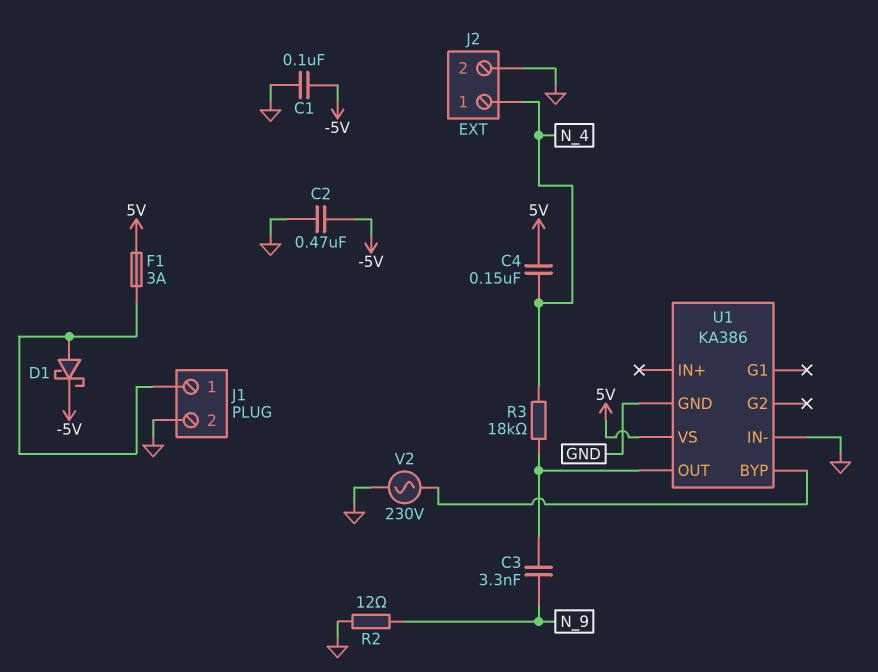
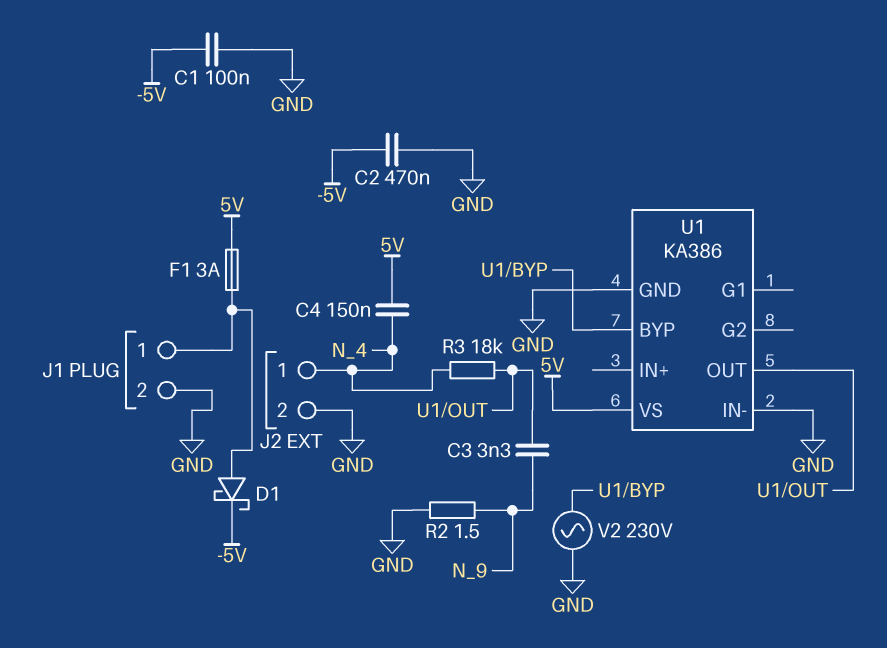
R2: 12 (GND, N_9) -> 1.5 (GND, N_9)

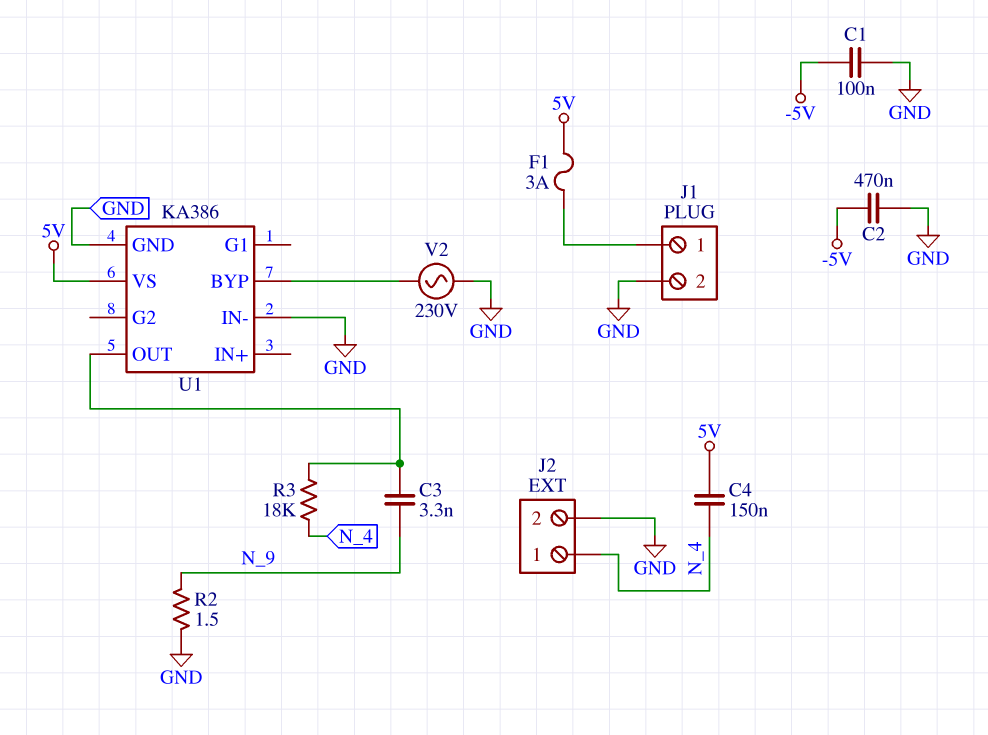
D1: schottky (A J1/1, K -5V) -> none

